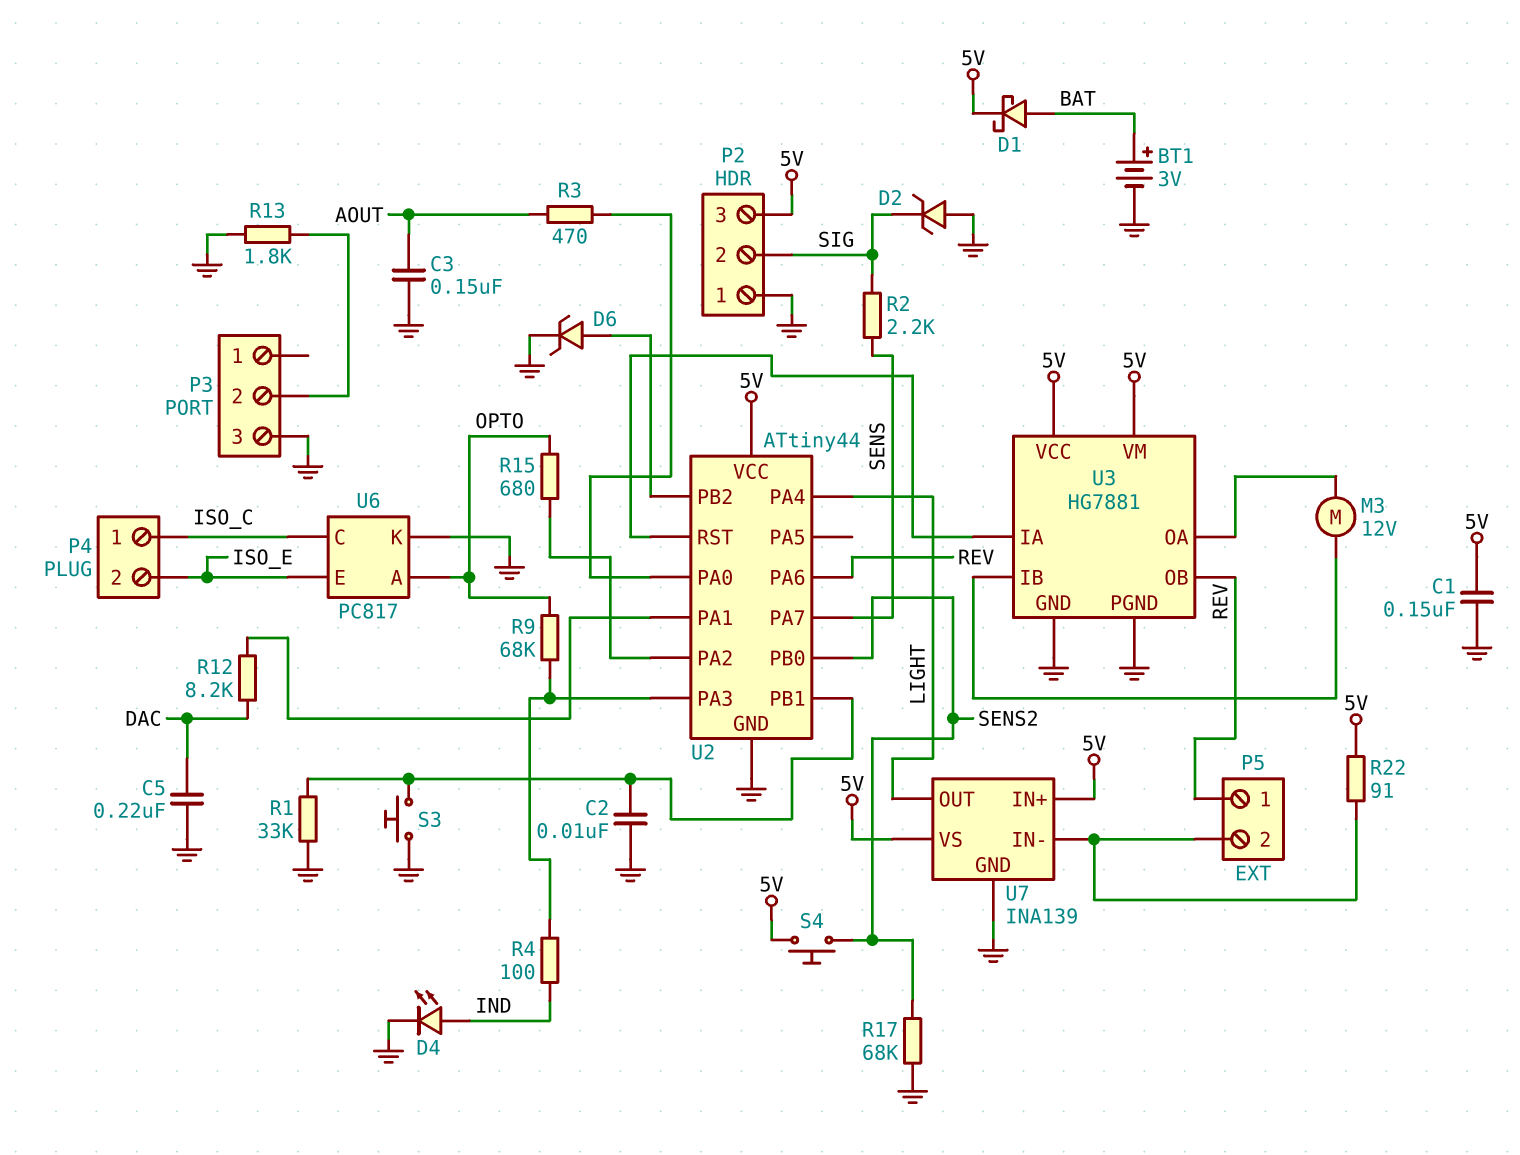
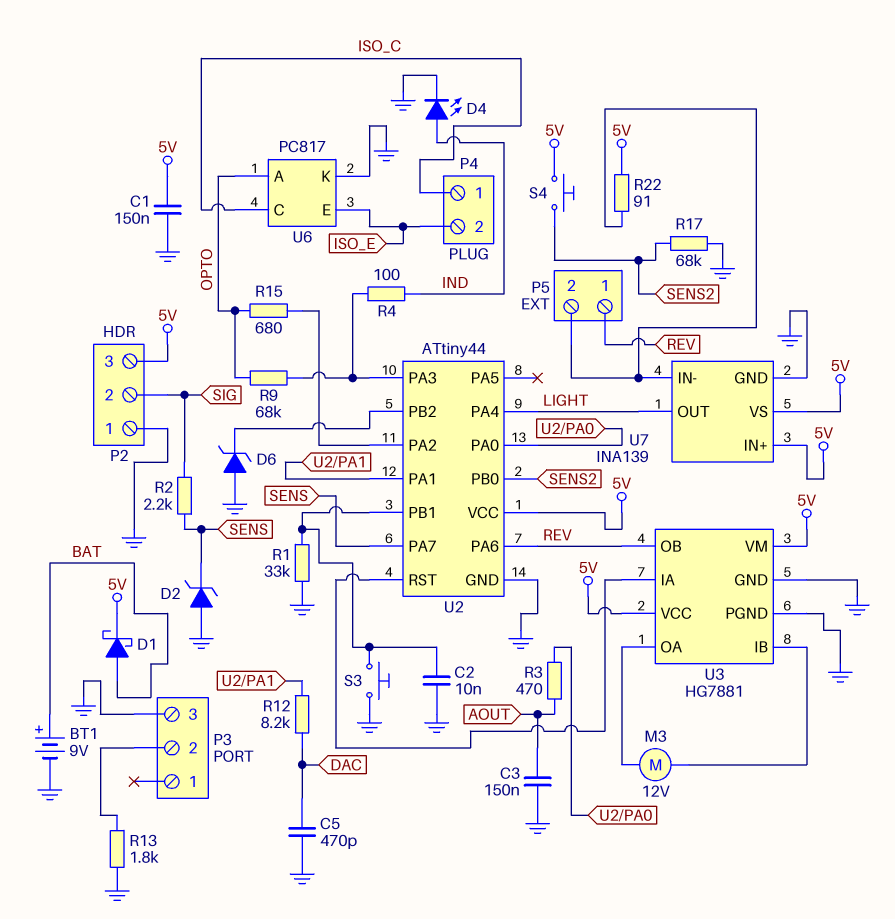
BT1: 3V (plus BAT, minus GND) -> 9V (plus BAT, minus GND)
C5: 220nF (DAC, GND) -> 470pF (DAC, GND)
D2: zener (A GND, K SIG) -> zener (A GND, K SENS)
D6: zener (A U2/PB2, K GND) -> zener (A GND, K U2/PB2)

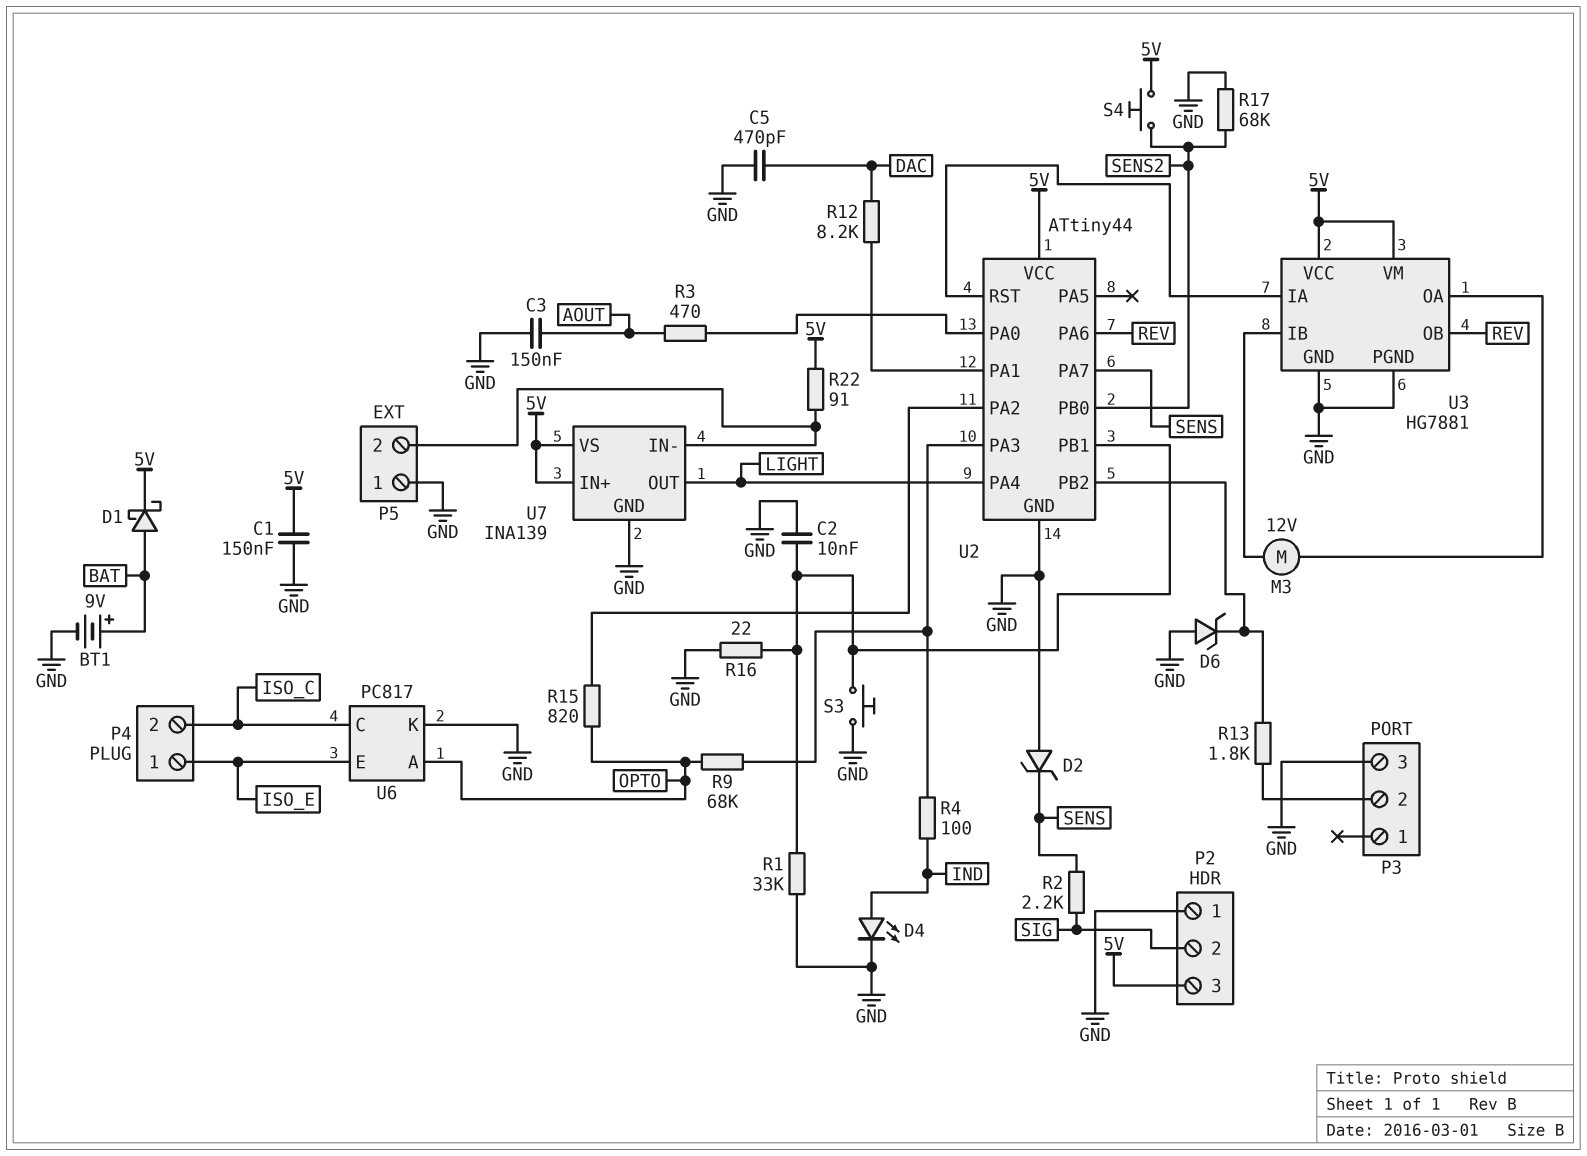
P4 pin 1: ISO_C -> ISO_E
P4 pin 2: ISO_E -> ISO_C
P5 pin 1: REV -> GND
R13: 1.8k (GND, P3/2) -> 1.8k (P3/2, U2/PB2)
R15: 680 (OPTO, U2/PA2) -> 820 (OPTO, U2/PA2)
R16: none -> 22 (GND, U2/PB1)

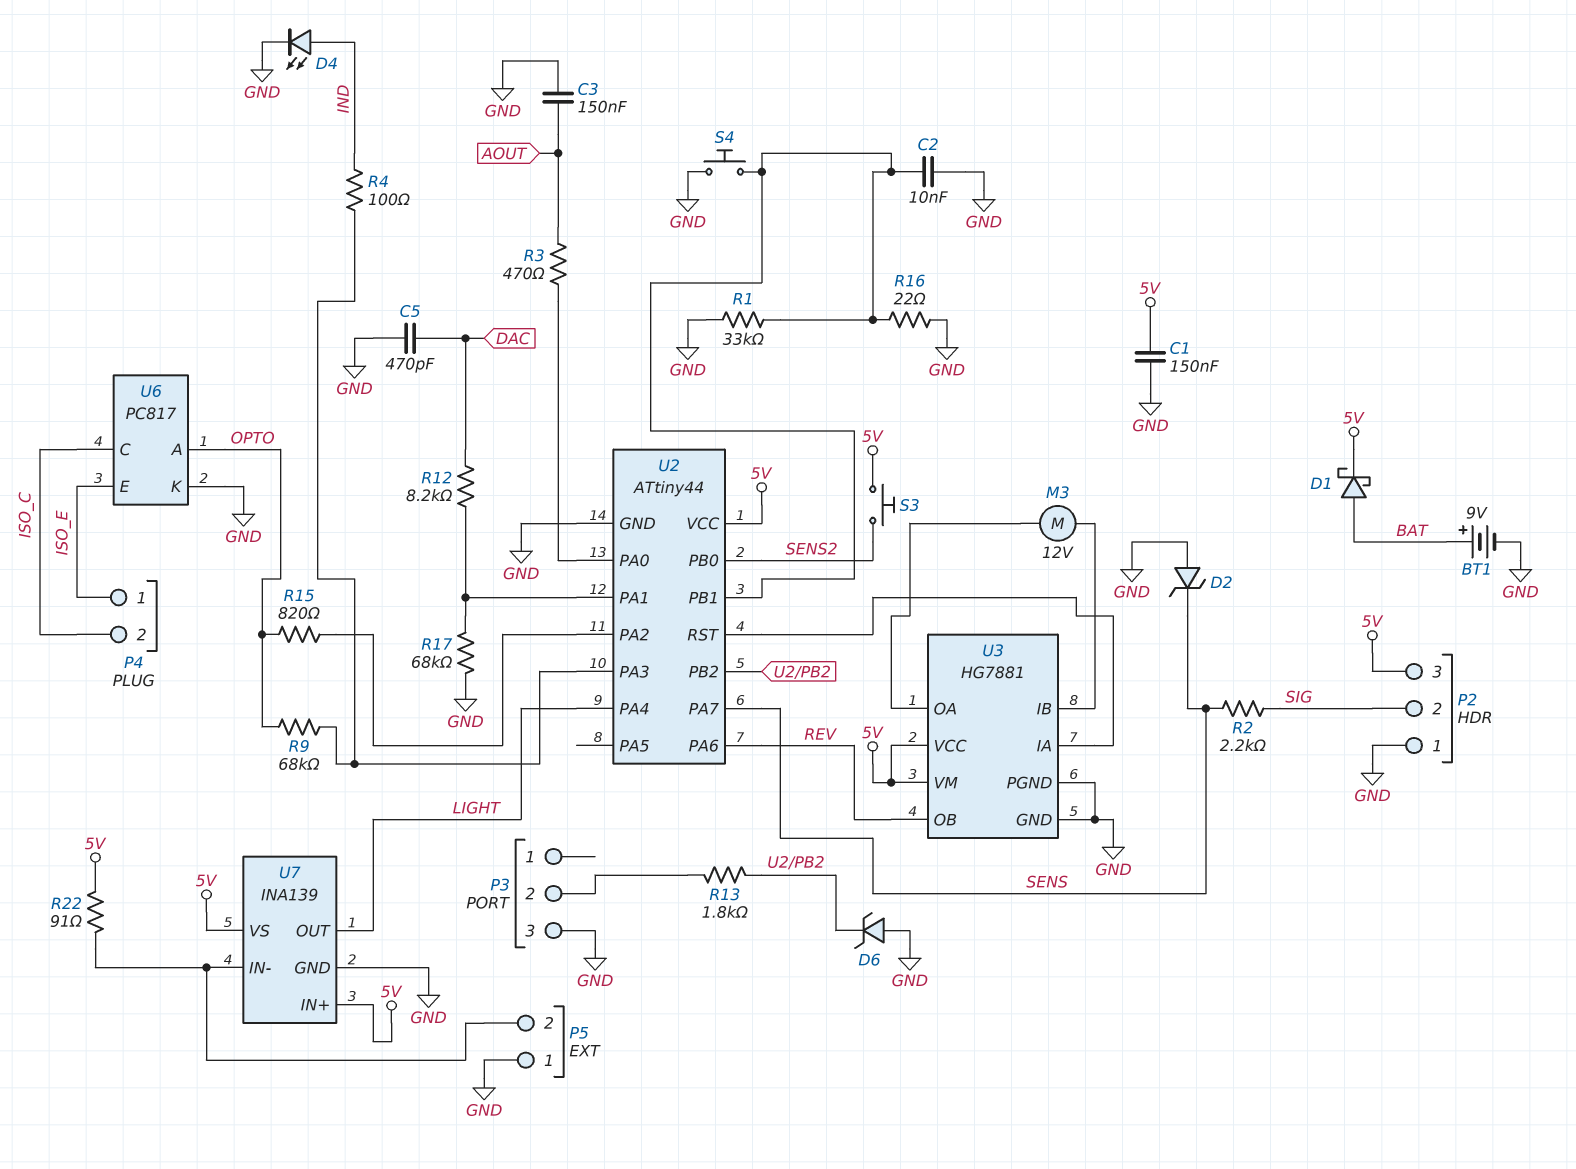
R17: 68k (GND, SENS2) -> 68k (GND, U2/PA1)
S3: button (GND, U2/PB1) -> button (5V, SENS2)
S4: button (5V, SENS2) -> button (GND, U2/PB1)

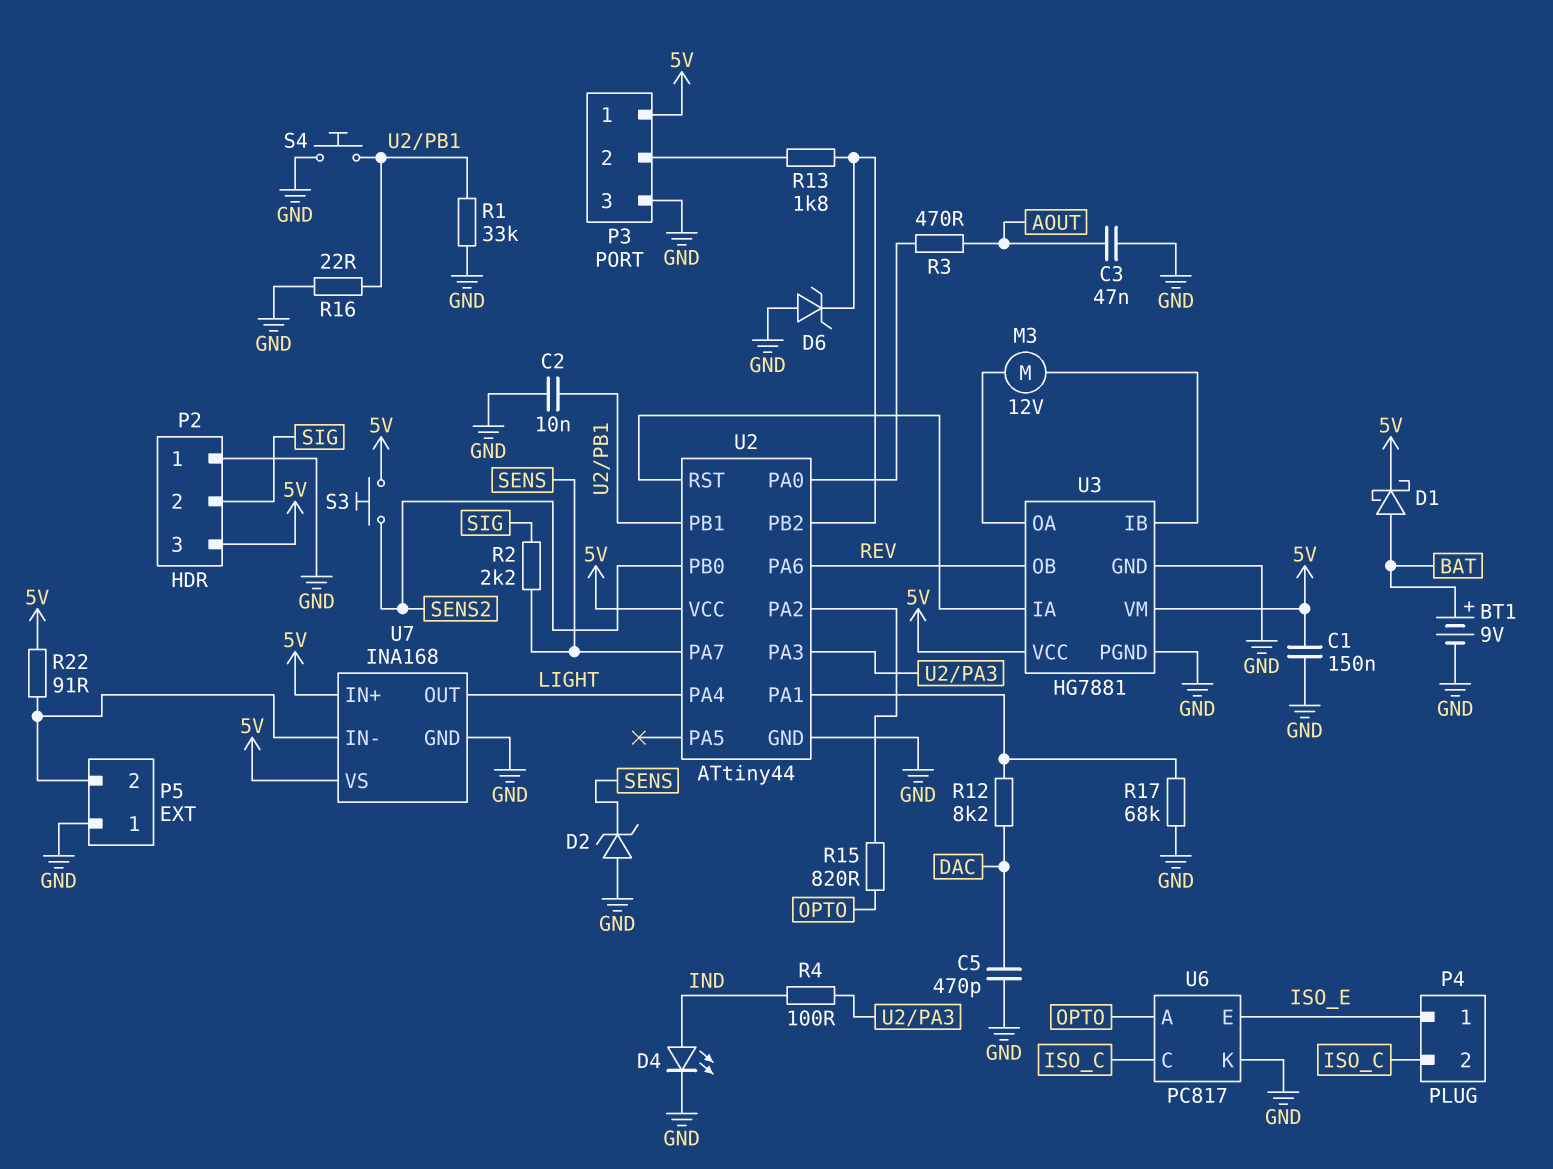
C3: 150nF (AOUT, GND) -> 47nF (AOUT, GND)
P3 pin 1: none -> 5V
R9: 68k (OPTO, U2/PA3) -> none
U7: INA139 -> INA168

